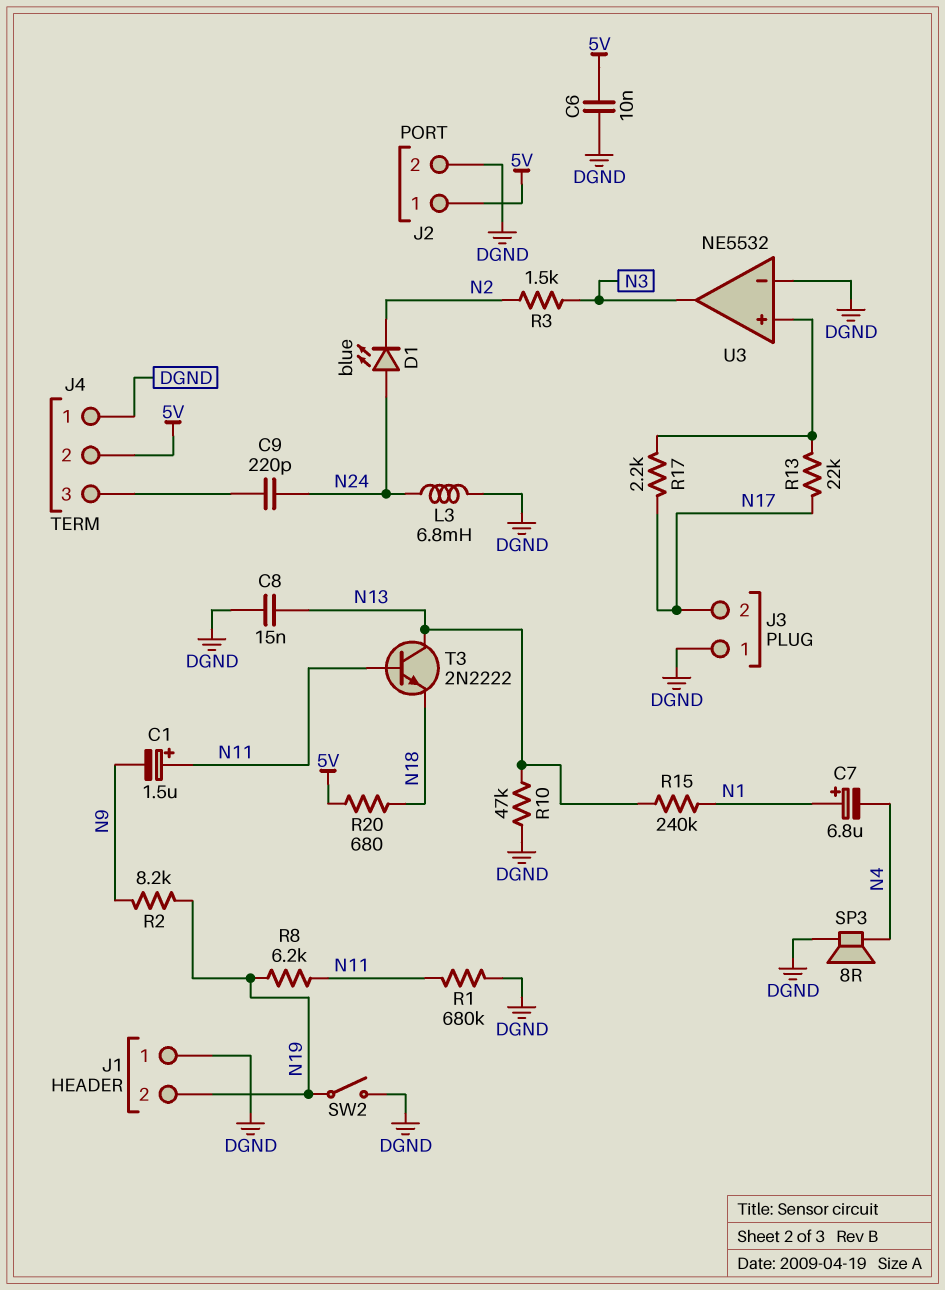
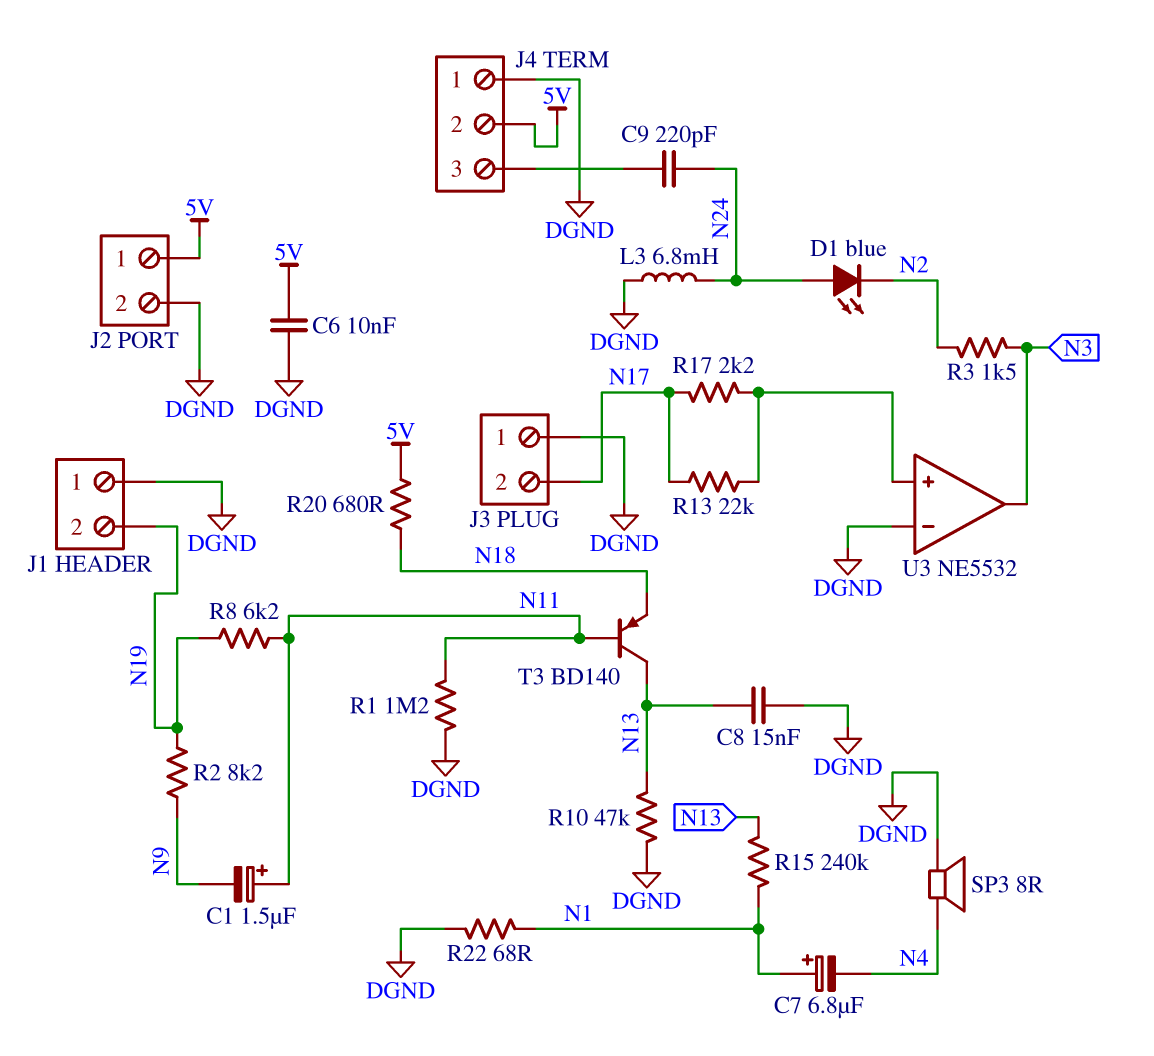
R1: 680k (DGND, N11) -> 1.2M (DGND, N11)
R22: none -> 68 (DGND, N1)
SW2: switch (DGND, N19) -> none
T3: NPN 2N2222 (B N11, C N13, E N18) -> PNP BD140 (B N11, C N13, E N18)

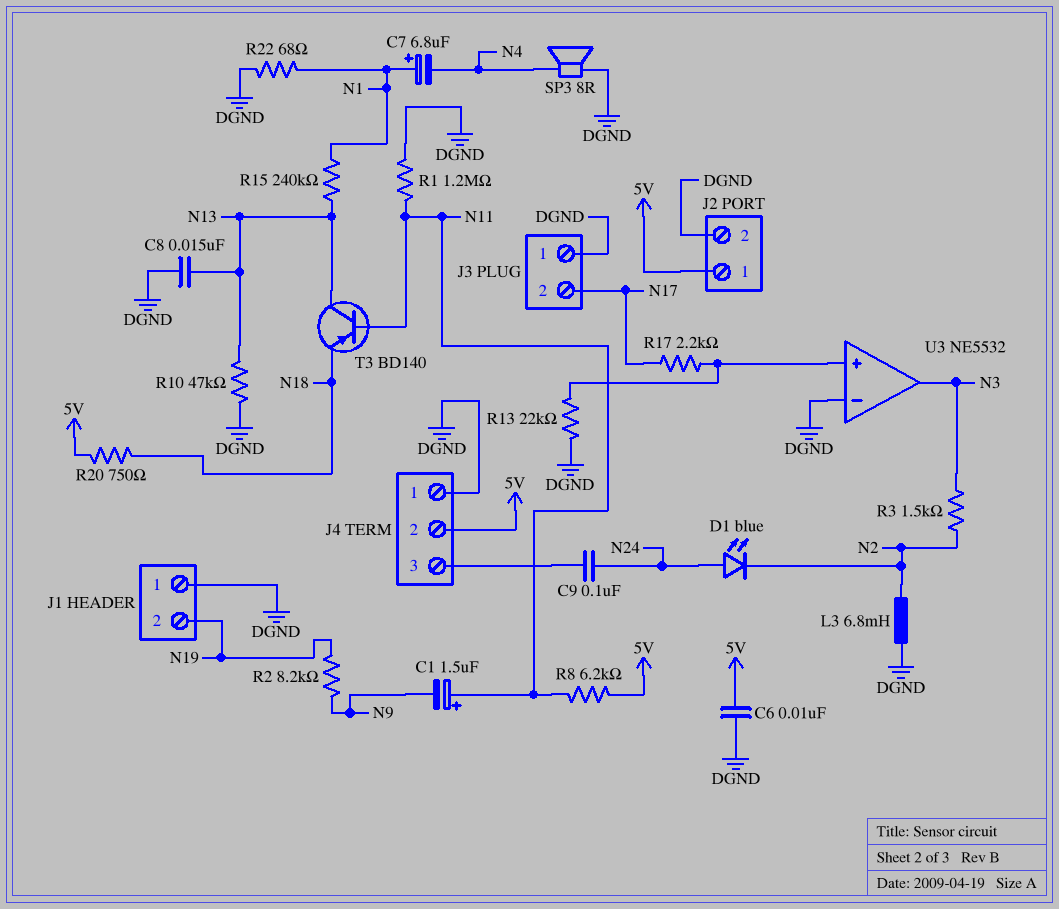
C9: 220pF (J4/3, N24) -> 100nF (J4/3, N24)
L3: 6.8mH (DGND, N24) -> 6.8mH (DGND, N2)
R8: 6.2k (N11, N19) -> 6.2k (5V, N11)
R13: 22k (N17, U3/in+) -> 22k (DGND, U3/in+)
R20: 680 (5V, N18) -> 750 (5V, N18)

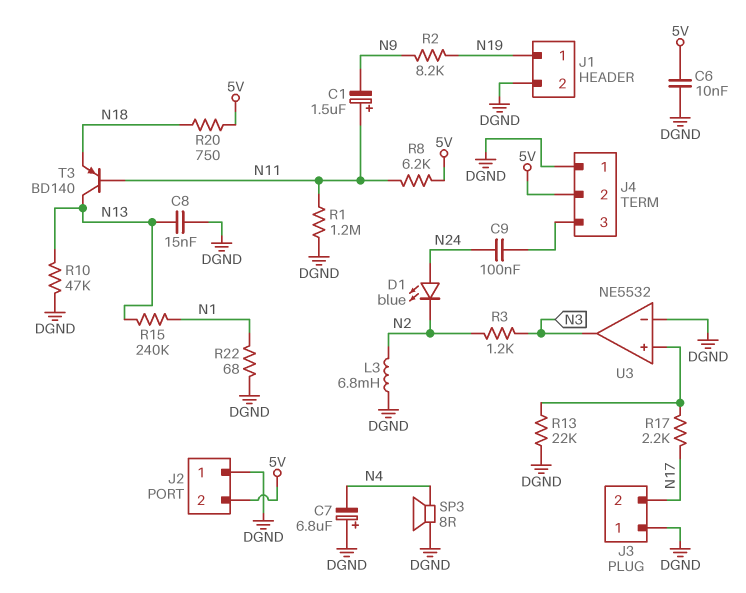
C7: 6.8uF (plus N1, minus N4) -> 6.8uF (plus DGND, minus N4)
J1 pin 1: DGND -> N19
J1 pin 2: N19 -> DGND
J2 pin 1: 5V -> DGND
J2 pin 2: DGND -> 5V
R3: 1.5k (N2, N3) -> 1.2k (N2, N3)

